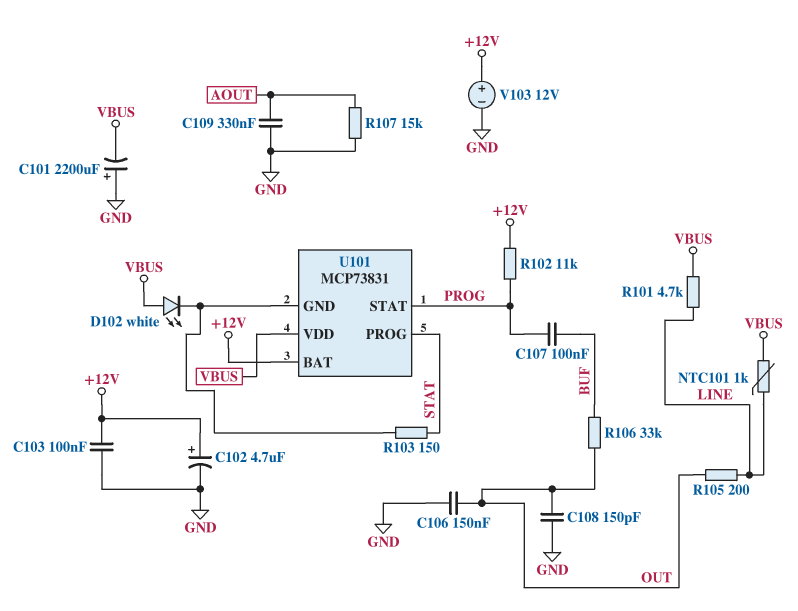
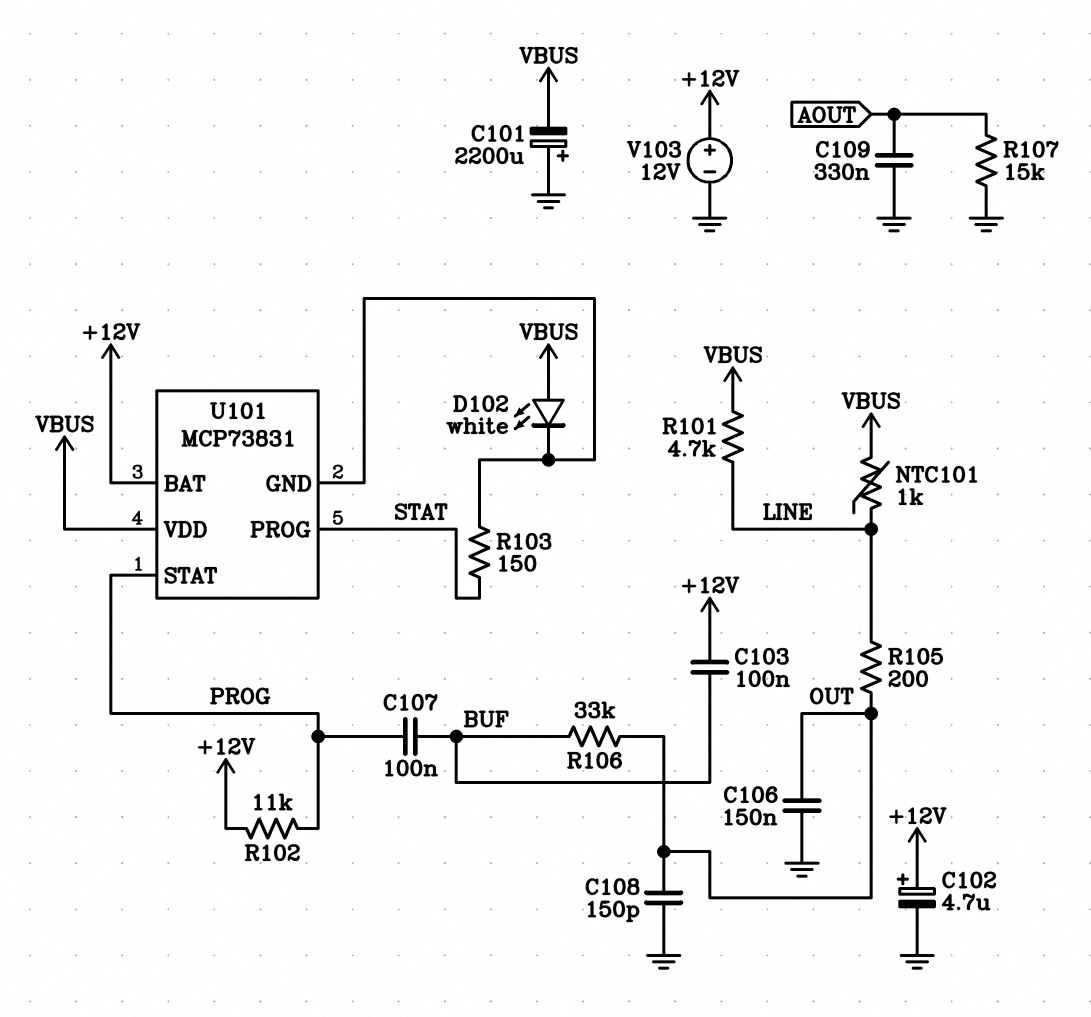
C103: 100nF (+12V, GND) -> 100nF (+12V, BUF)

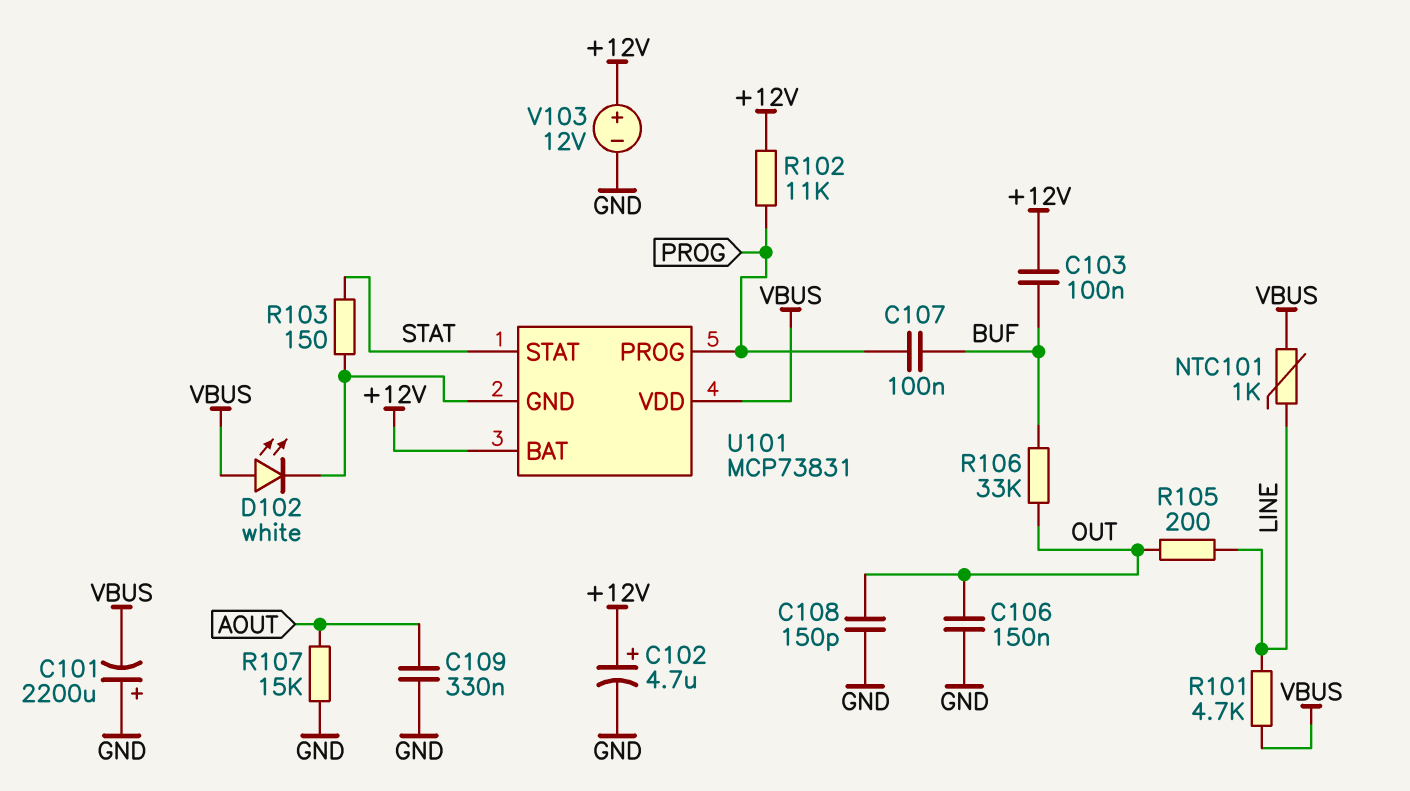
U101 pin PROG: STAT -> PROG
U101 pin STAT: PROG -> STAT

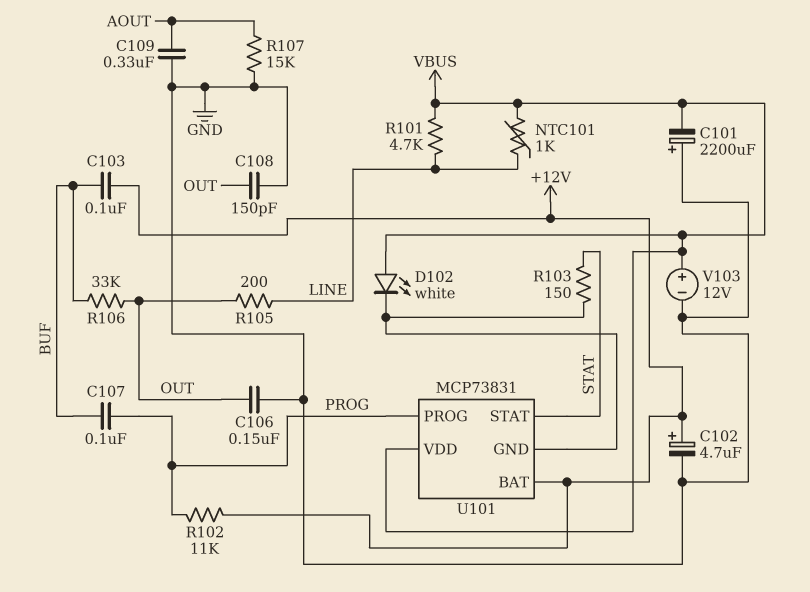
V103: 12V (plus +12V, minus GND) -> 12V (plus VBUS, minus GND)

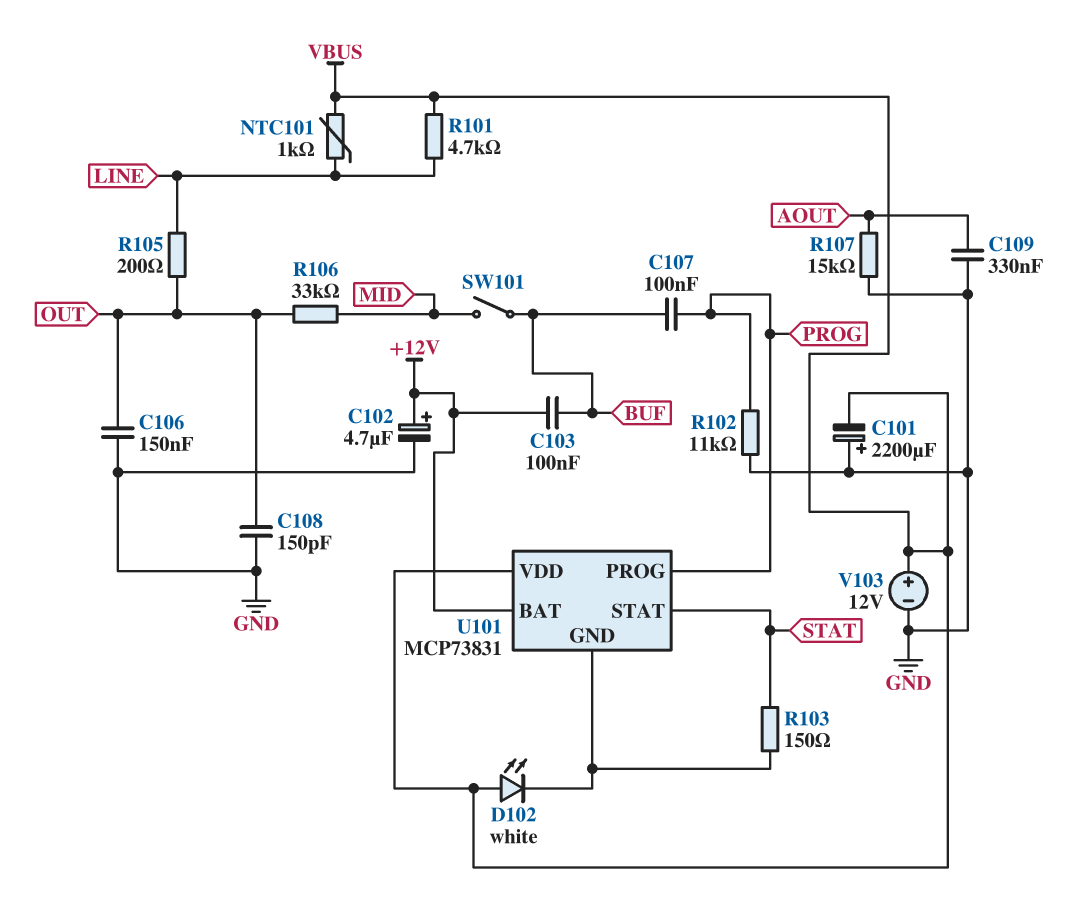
R102: 11k (+12V, PROG) -> 11k (GND, PROG)
R106: 33k (BUF, OUT) -> 33k (MID, OUT)
SW101: none -> switch (BUF, MID)

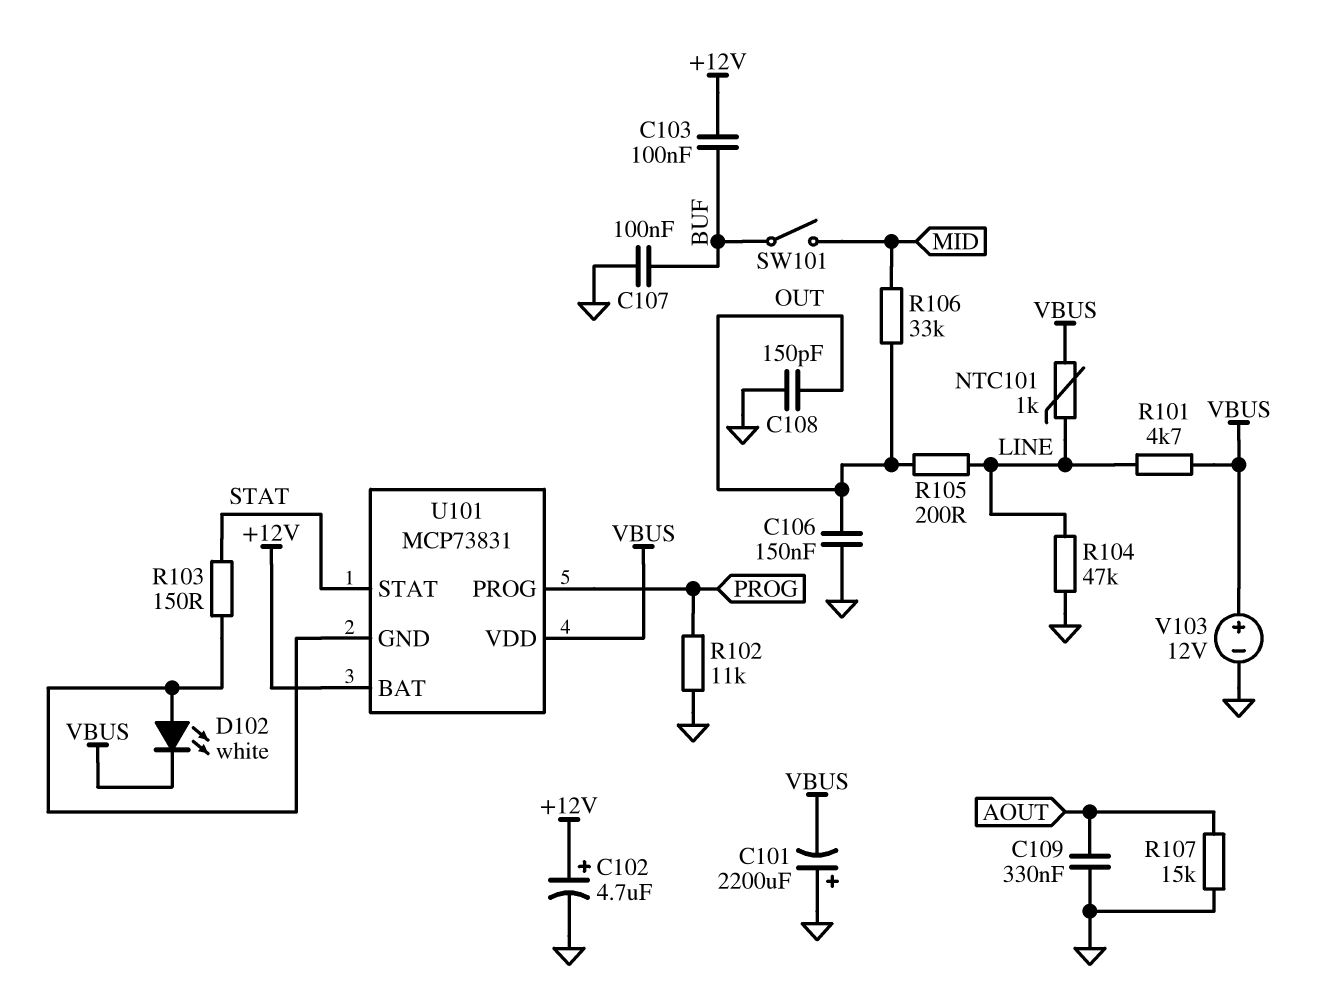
C107: 100nF (BUF, PROG) -> 100nF (BUF, GND)
D102: LED white (A VBUS, K U101/GND) -> LED white (A U101/GND, K VBUS)
R104: none -> 47k (GND, LINE)

